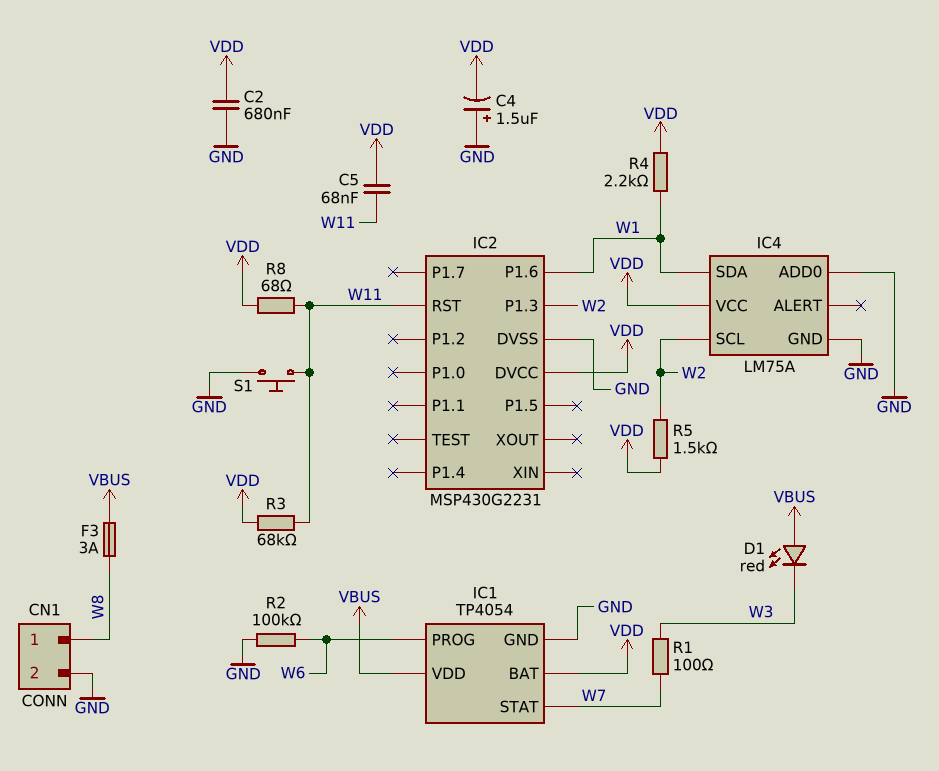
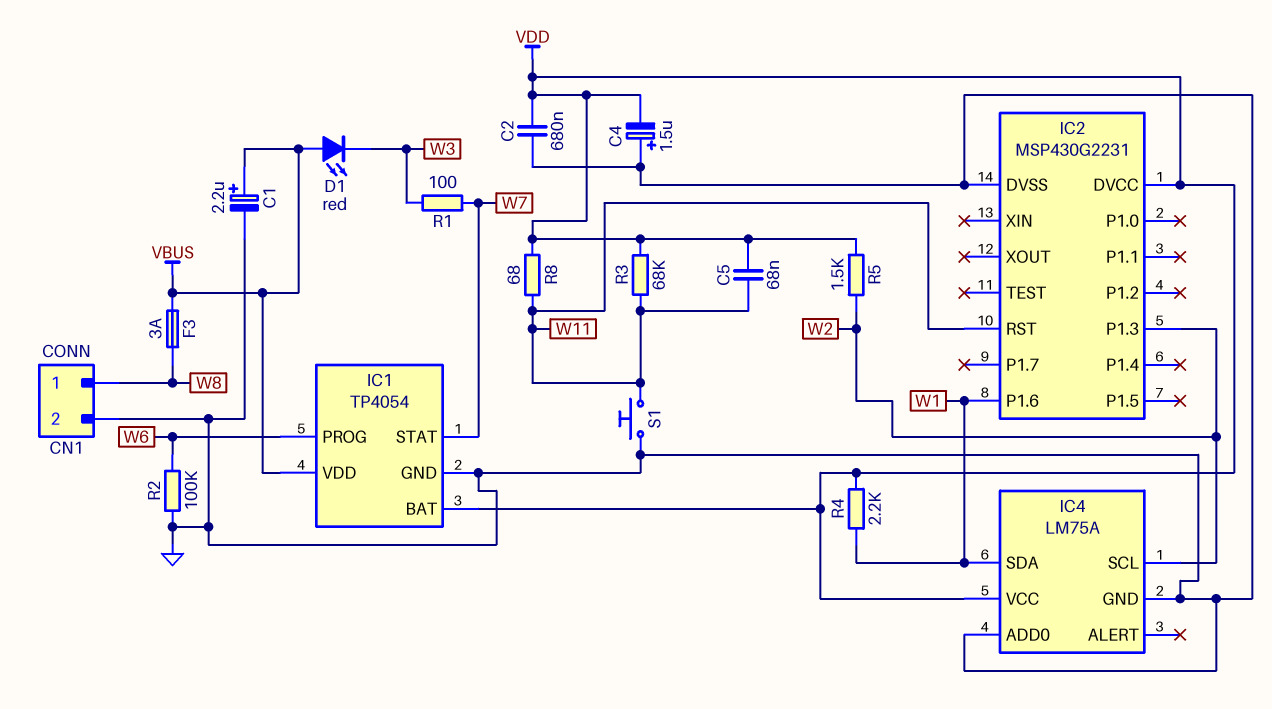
C1: none -> 2.2uF (plus VBUS, minus GND)

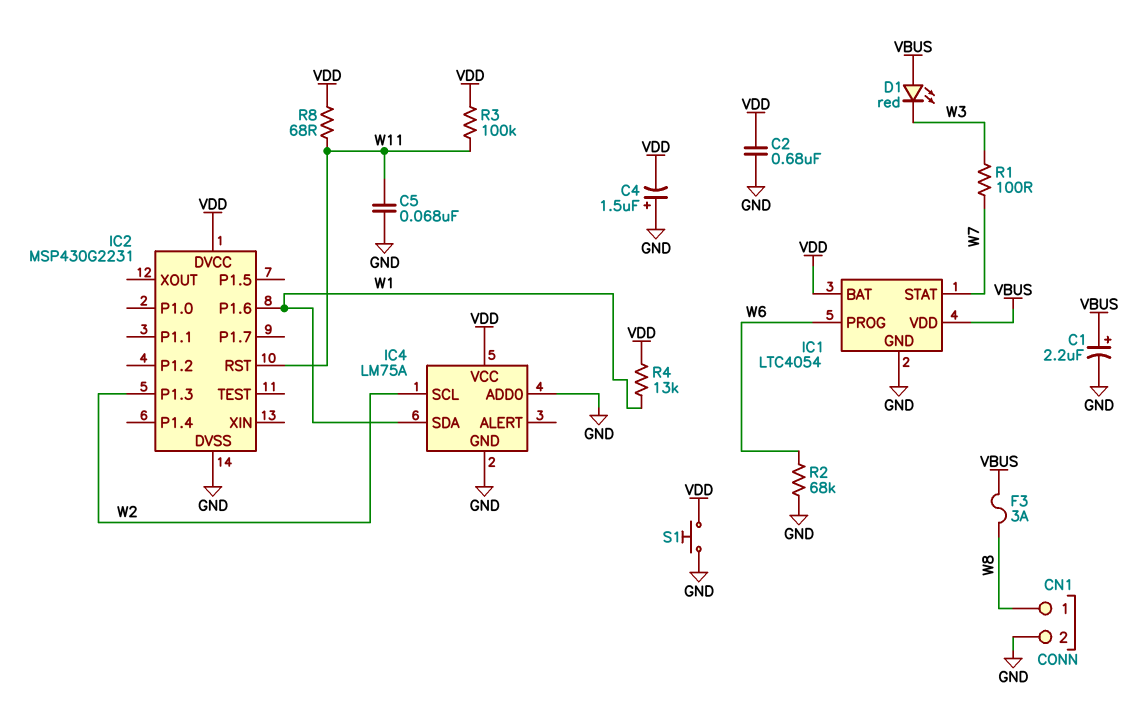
C5: 68nF (VDD, W11) -> 68nF (GND, W11)
IC1: TP4054 -> LTC4054
R2: 100k (GND, W6) -> 68k (GND, W6)
R3: 68k (VDD, W11) -> 100k (VDD, W11)
R4: 2.2k (VDD, W1) -> 13k (VDD, W1)
R5: 1.5k (VDD, W2) -> none
S1: button (GND, W11) -> button (GND, VDD)

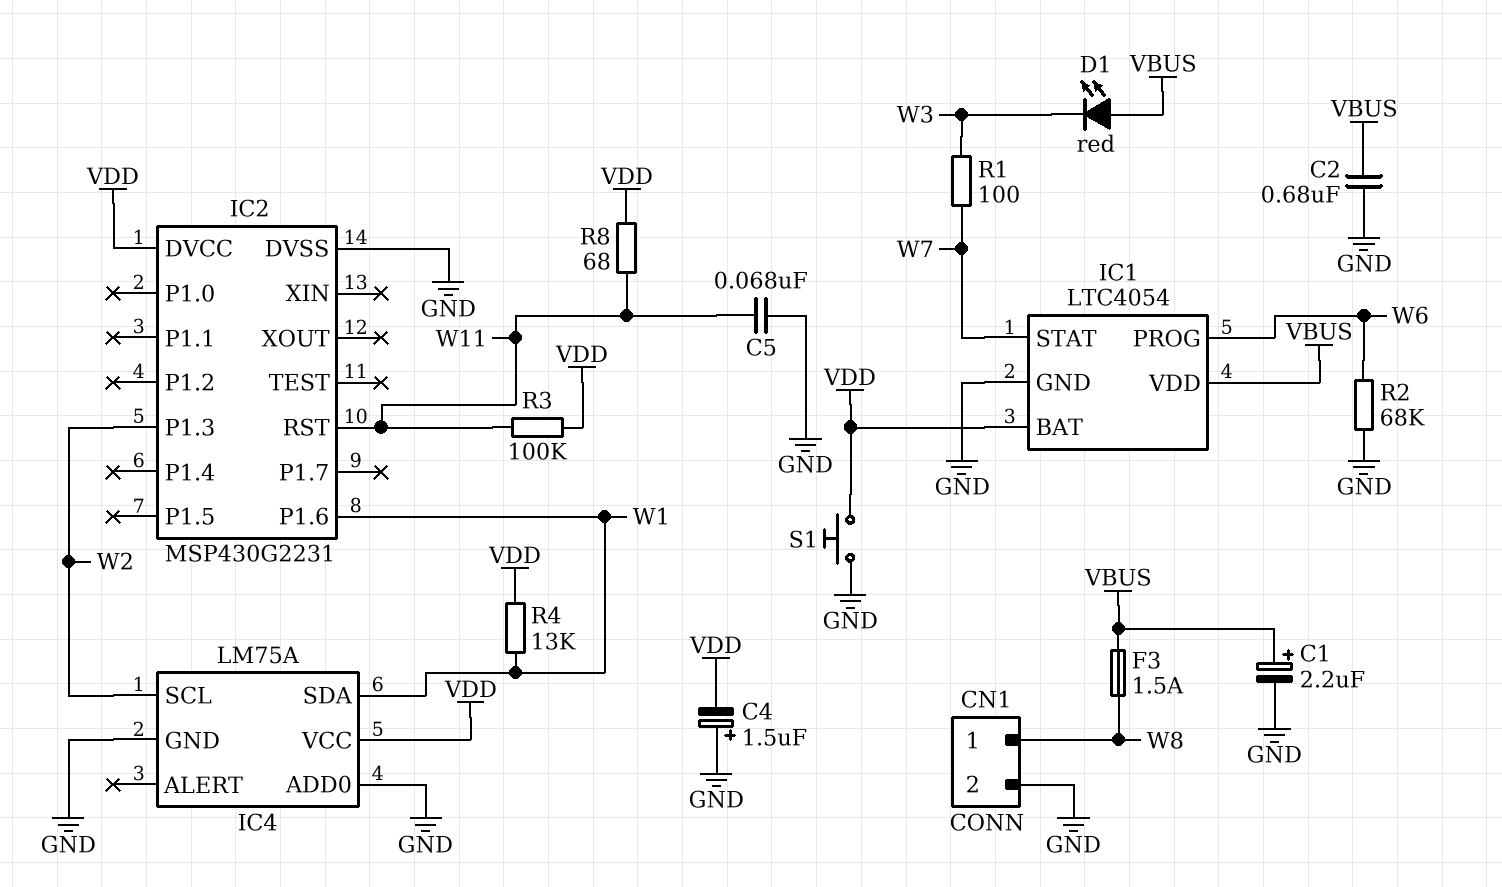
C2: 680nF (GND, VDD) -> 680nF (GND, VBUS)
F3: 3A (VBUS, W8) -> 1.5A (VBUS, W8)

